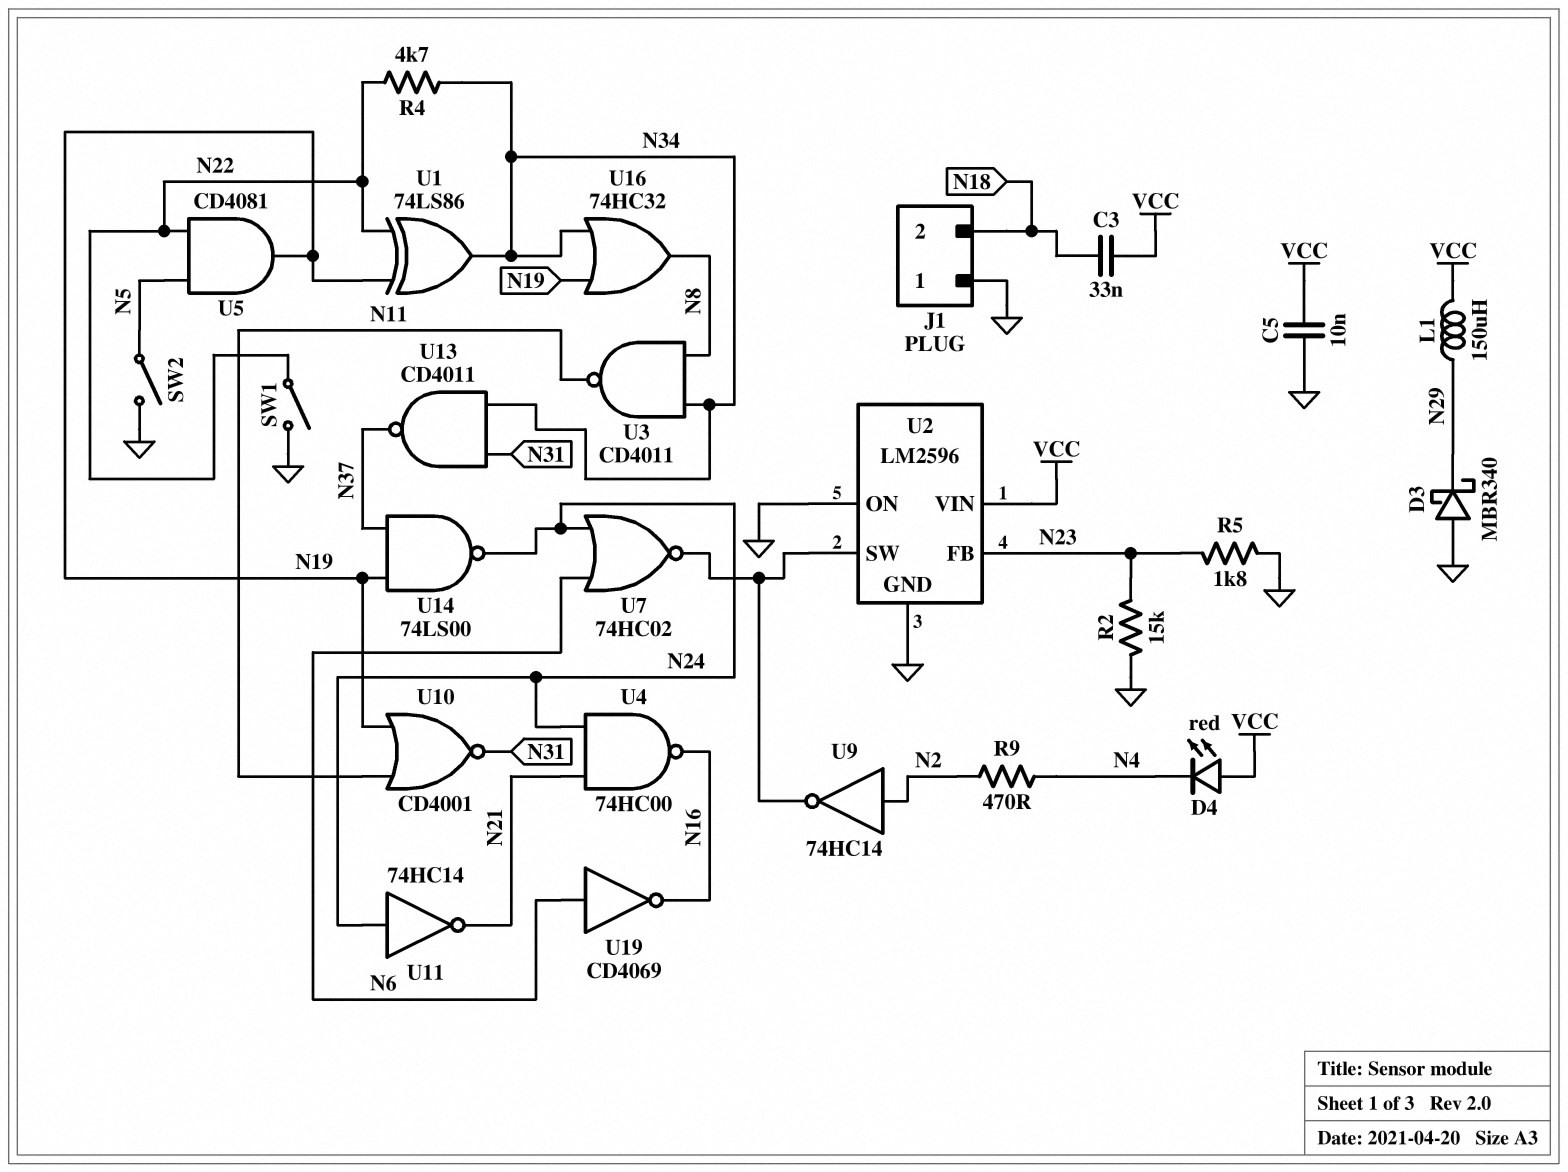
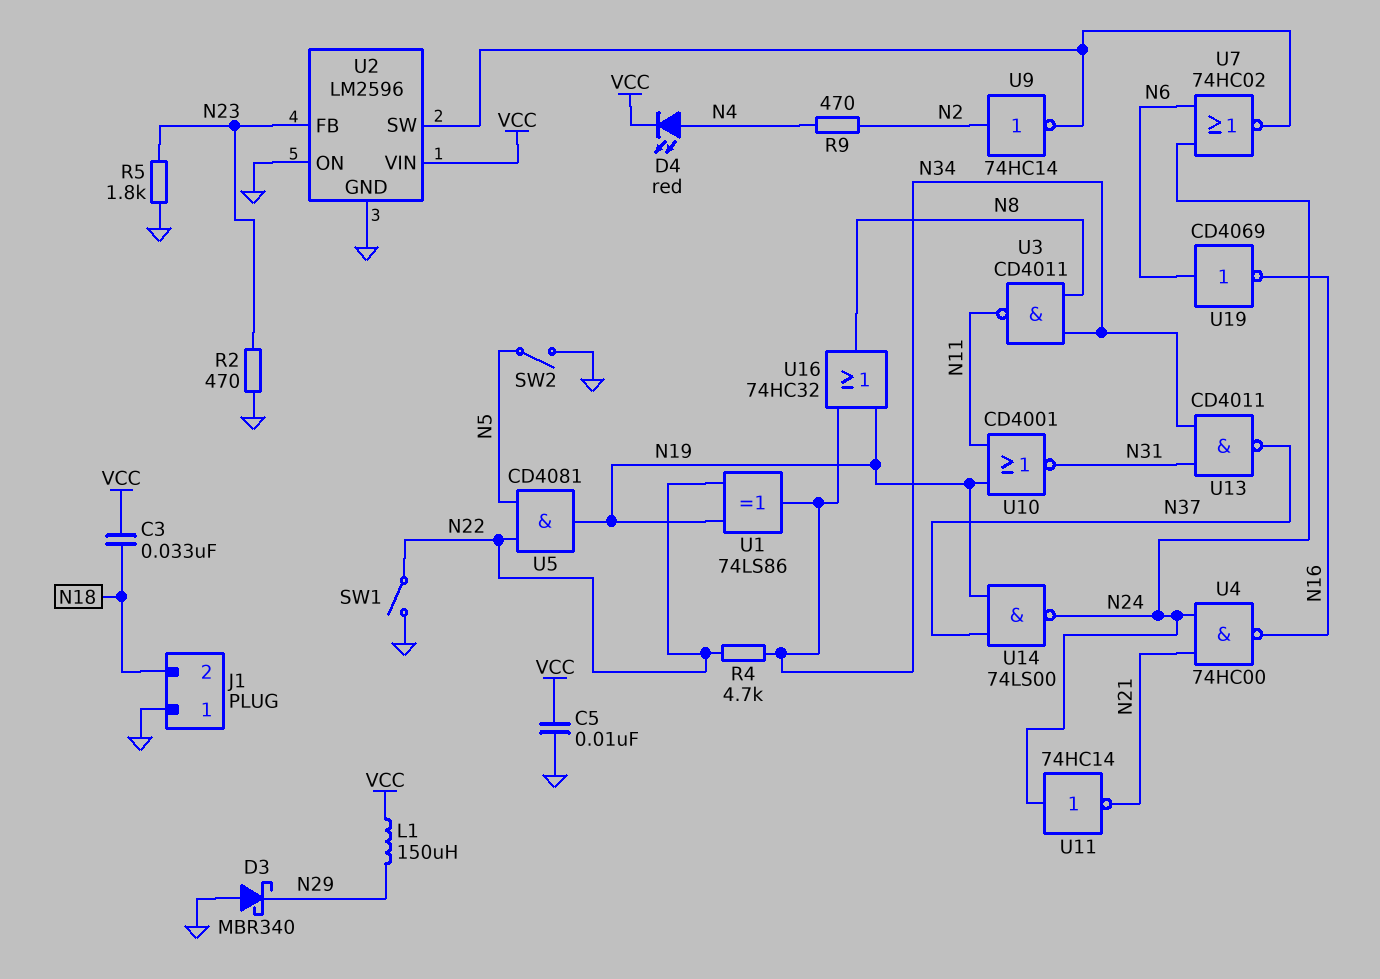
D4: LED red (A VCC, K N4) -> LED red (A N4, K VCC)
R2: 15k (GND, N23) -> 470 (GND, N23)

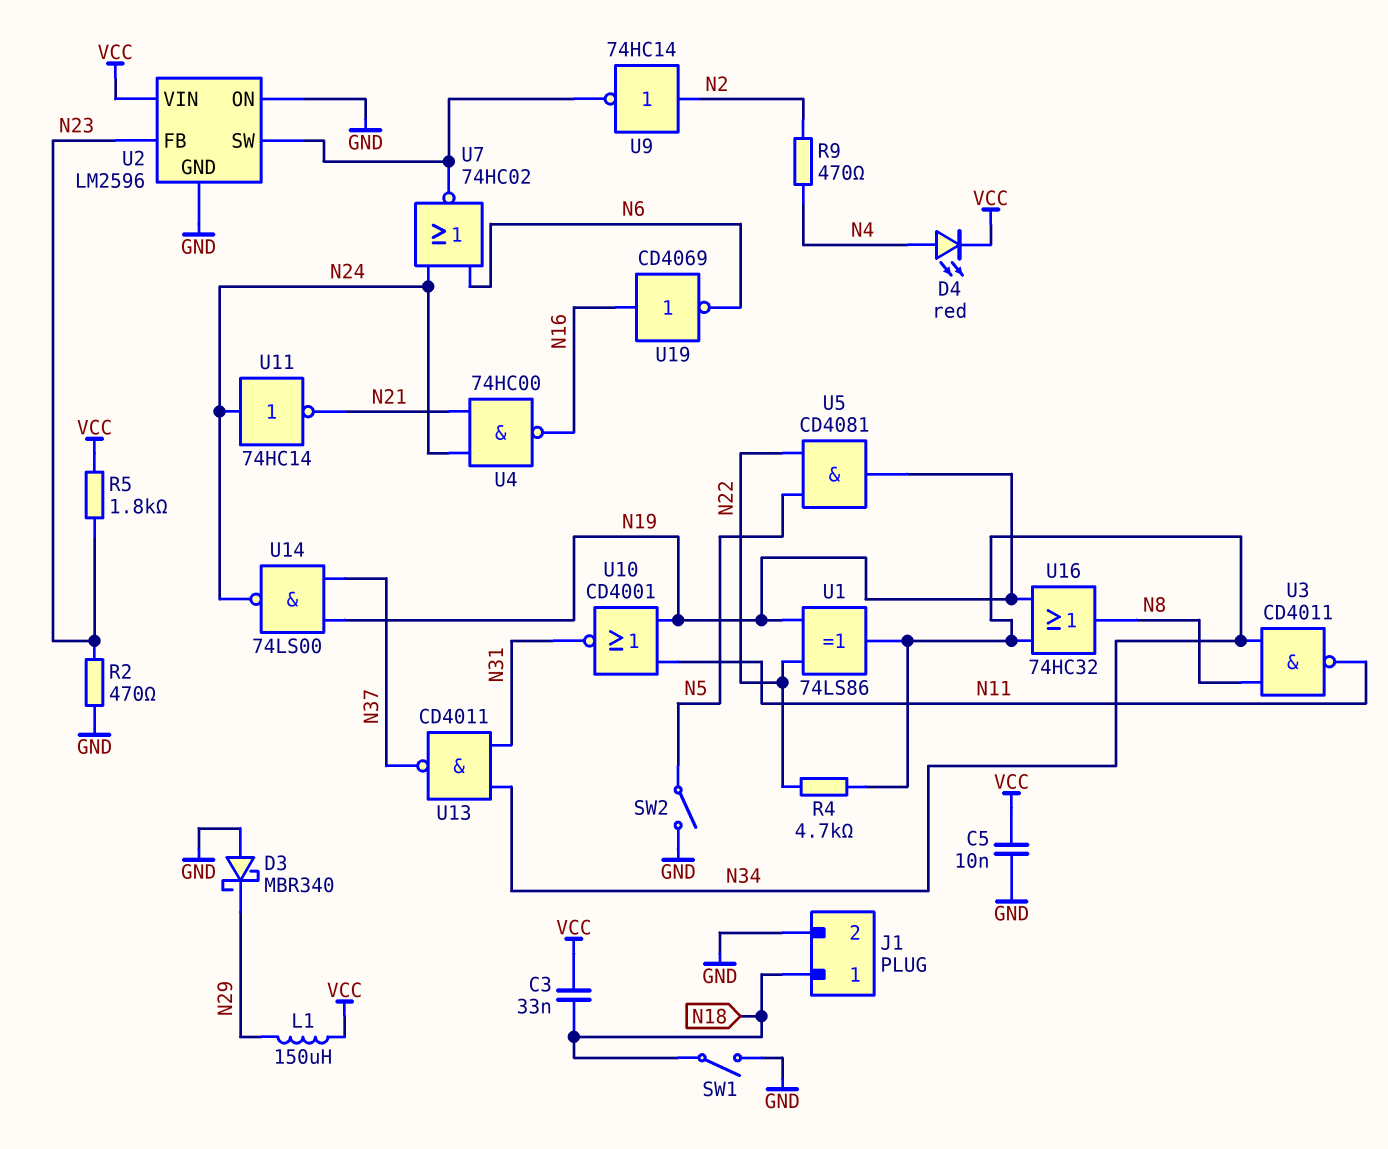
J1 pin 1: GND -> N18
J1 pin 2: N18 -> GND
R5: 1.8k (GND, N23) -> 1.8k (N23, VCC)
SW1: switch (GND, N22) -> switch (GND, N18)
U19: NOT CD4069 (in N6, out N16) -> NOT CD4069 (in N16, out N6)

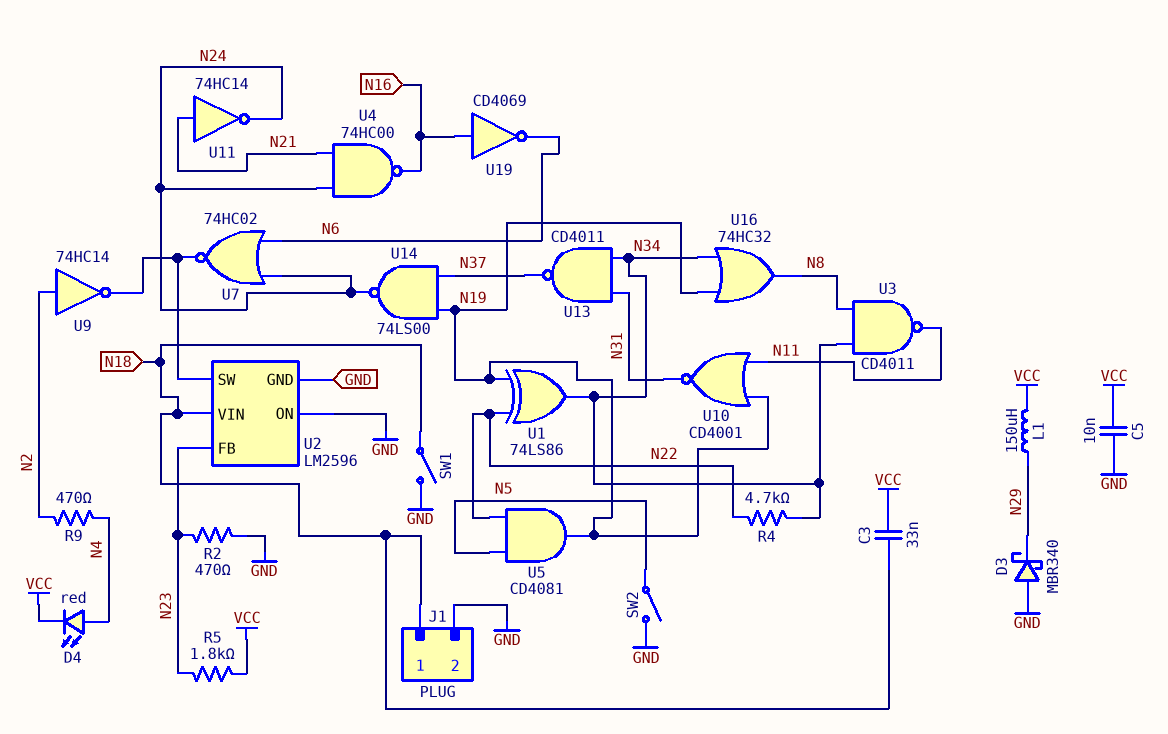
U2 pin VIN: VCC -> N18
U11: NOT 74HC14 (in N24, out N21) -> NOT 74HC14 (in N21, out N24)

